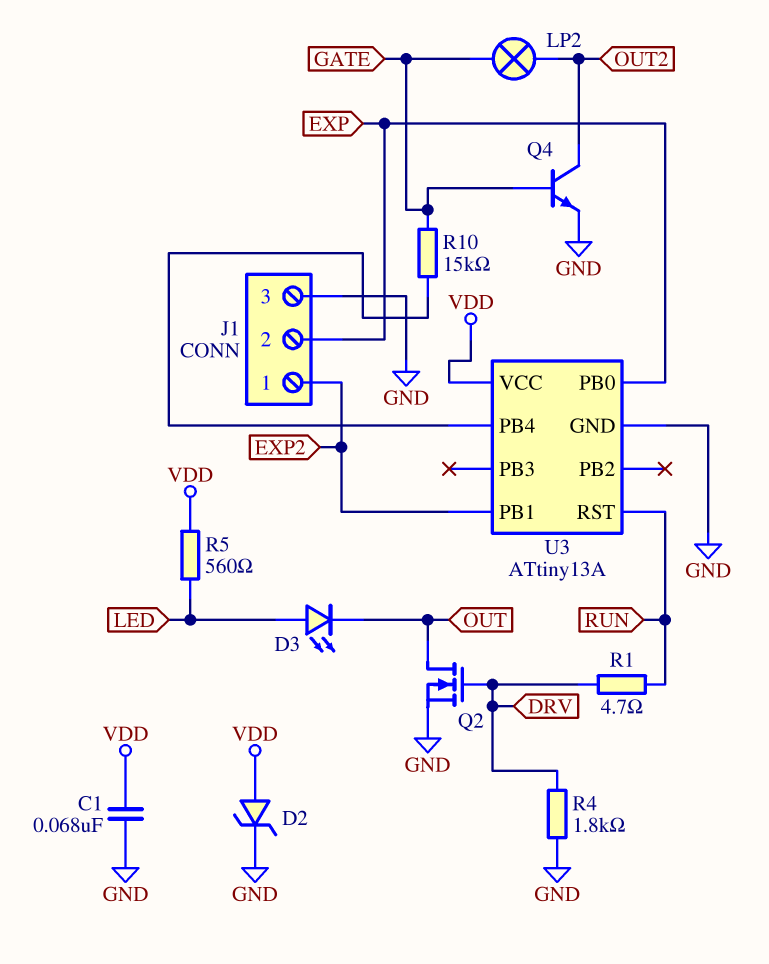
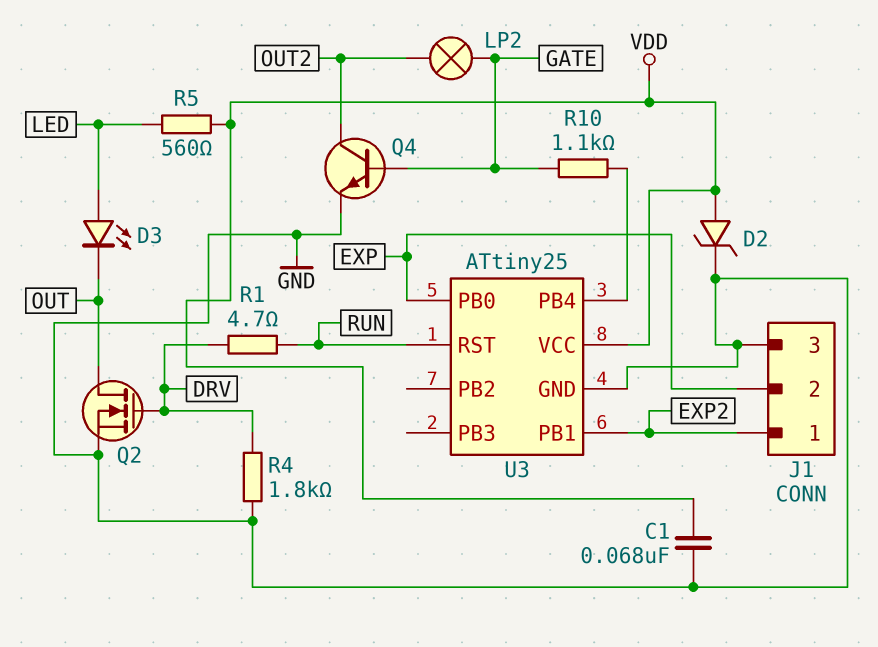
R10: 15k (GATE, U3/PB4) -> 1.1k (GATE, U3/PB4)
U3: ATtiny13A -> ATtiny25

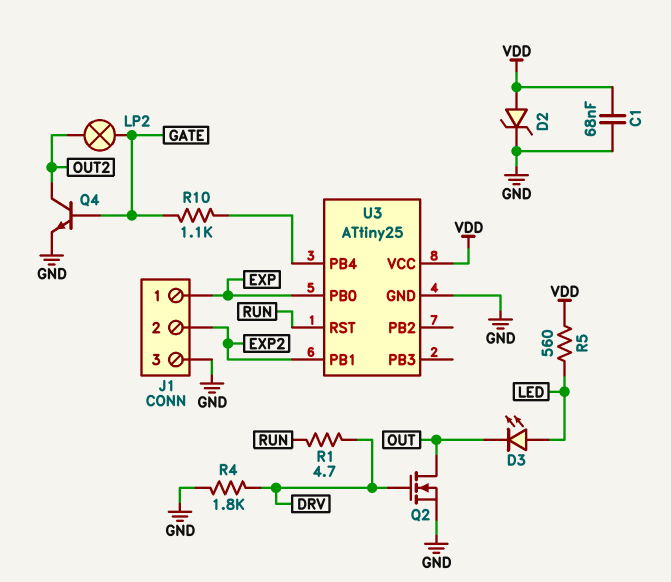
J1 pin 1: EXP2 -> EXP
J1 pin 2: EXP -> EXP2

